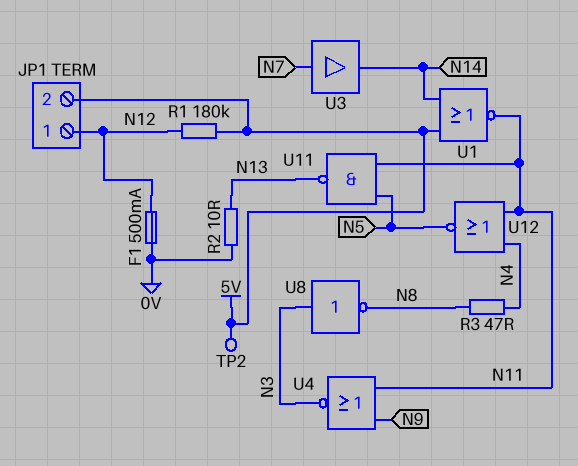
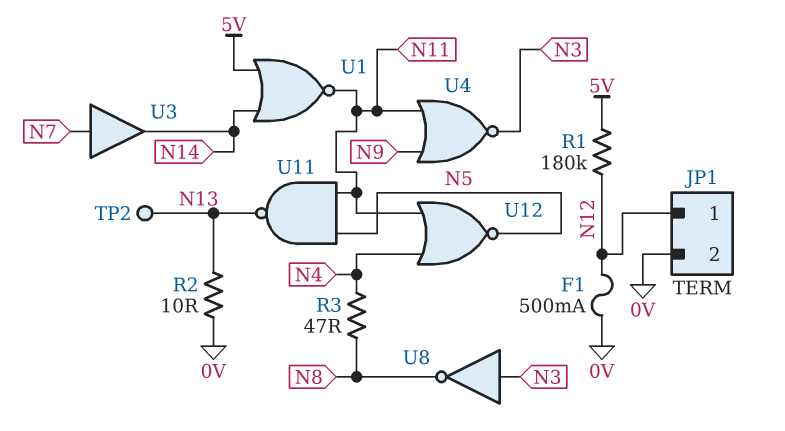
JP1 pin 2: 5V -> 0V
TP2: test point (5V) -> test point (N13)

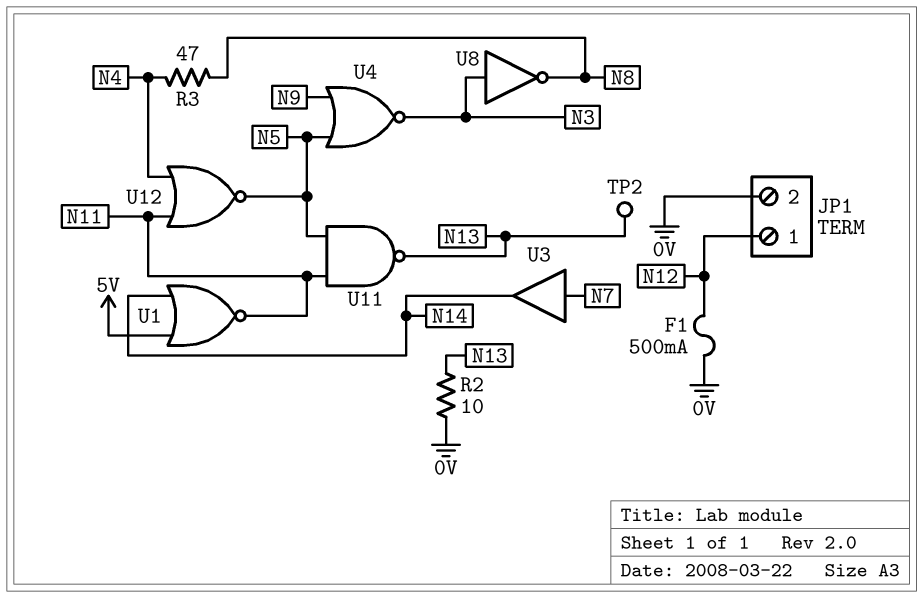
R1: 180k (5V, N12) -> none
U4: NOR (in N9, in N11, out N3) -> NOR (in N5, in N9, out N3)

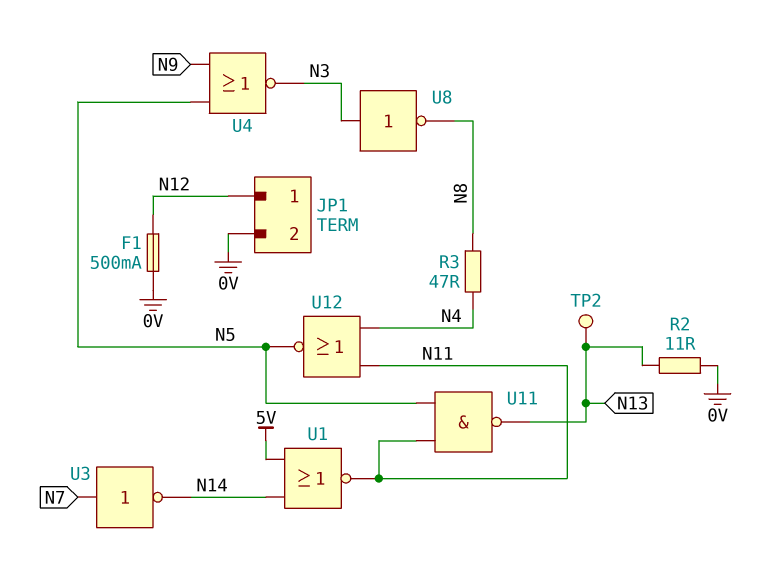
R2: 10 (0V, N13) -> 11 (0V, N13)
U3: buffer (in N7, out N14) -> NOT (in N7, out N14)

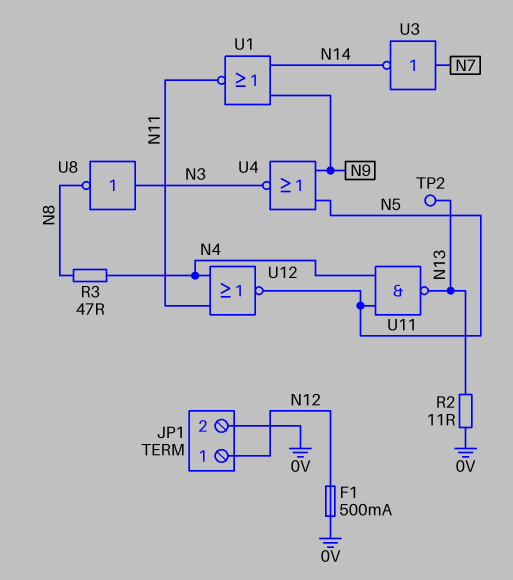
U1: NOR (in 5V, in N14, out N11) -> NOR (in N9, in N14, out N11)
U11: NAND (in N5, in N11, out N13) -> NAND (in N4, in N5, out N13)

